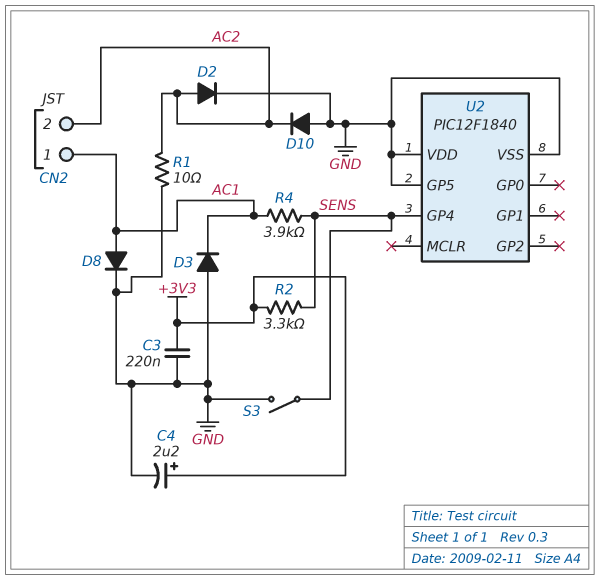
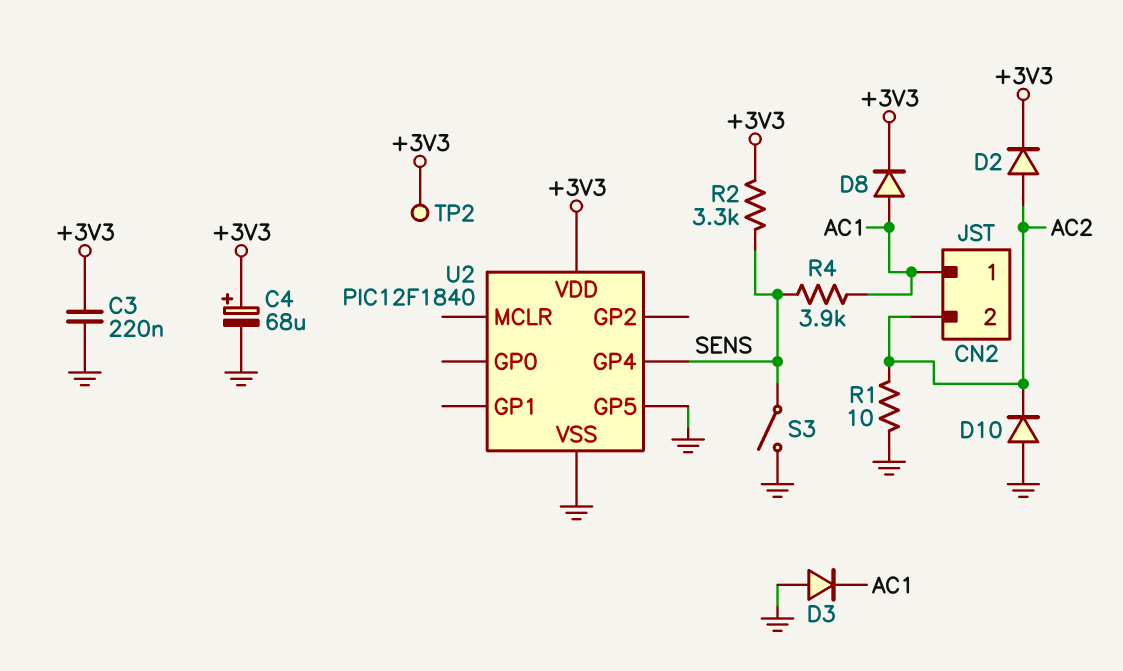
C4: 2.2uF (plus +3V3, minus GND) -> 68uF (plus +3V3, minus GND)
D2: diode (A AC2, K GND) -> diode (A AC2, K +3V3)
D8: diode (A AC1, K GND) -> diode (A AC1, K +3V3)
TP2: none -> test point (+3V3)
U2 pin VDD: GND -> +3V3

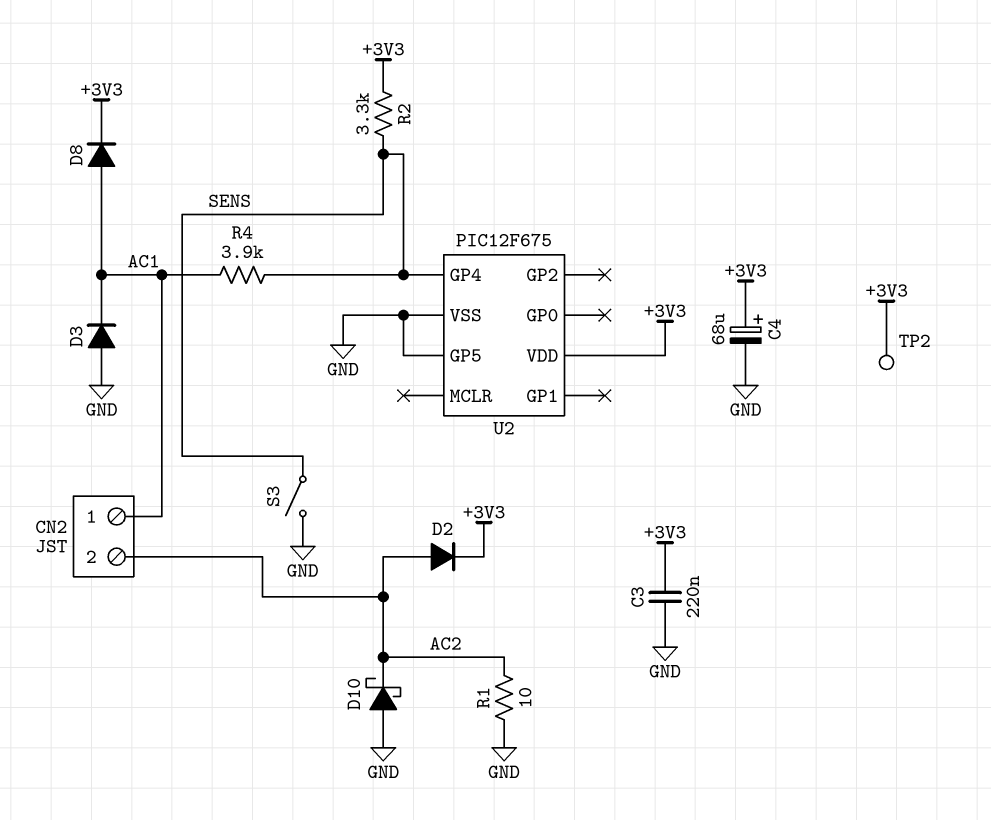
D10: diode (A GND, K AC2) -> schottky (A GND, K AC2)
U2: PIC12F1840 -> PIC12F675

